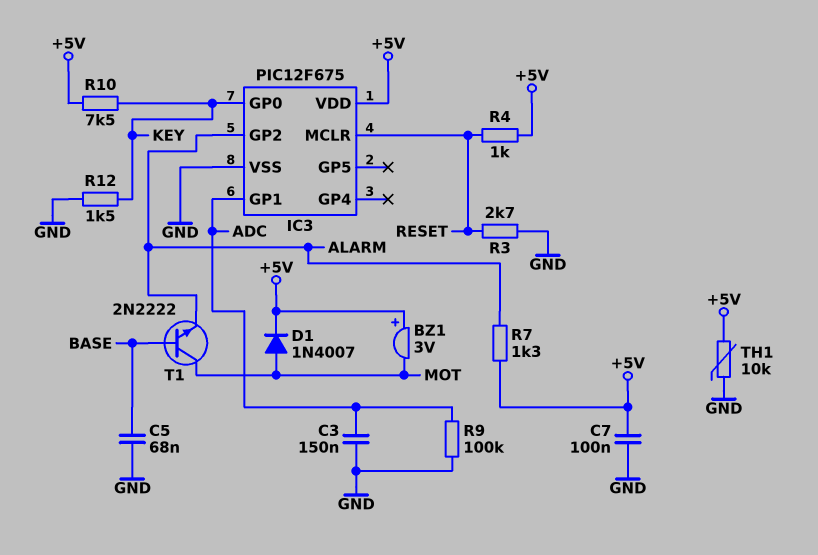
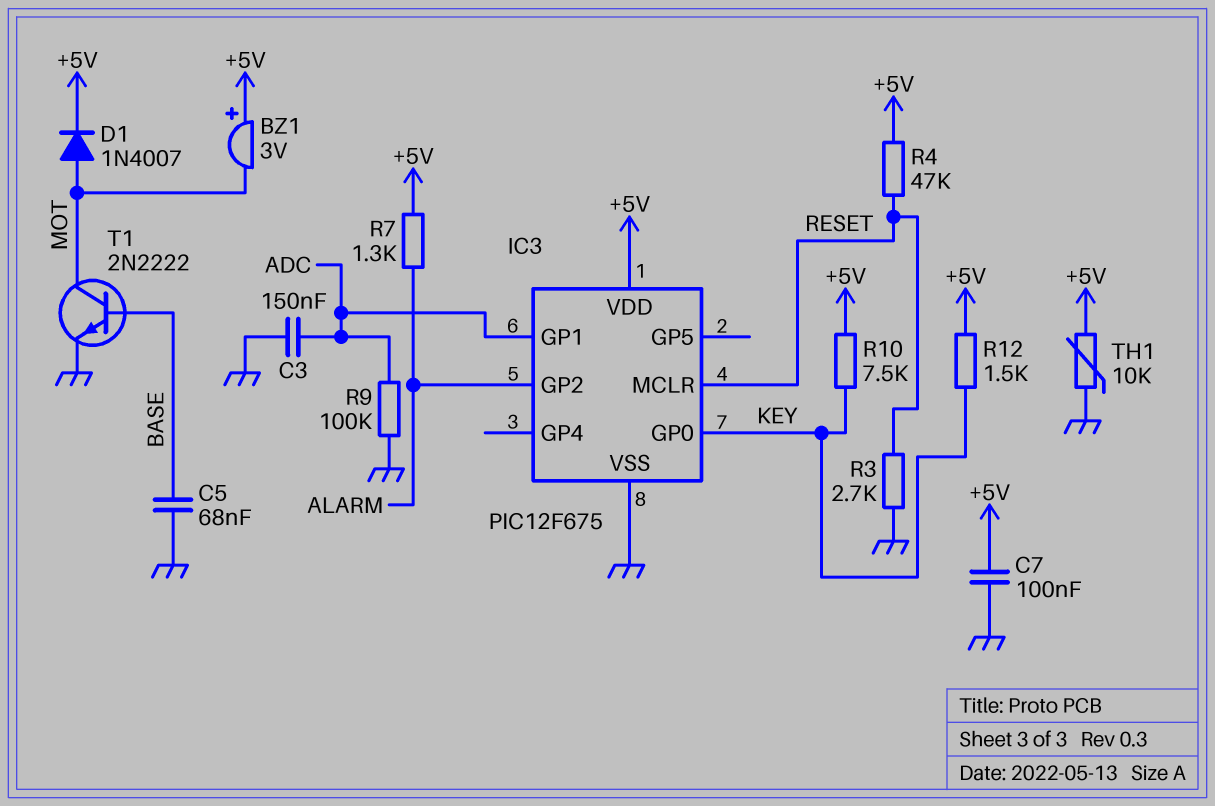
R4: 1k (+5V, RESET) -> 47k (+5V, RESET)
R12: 1.5k (GND, KEY) -> 1.5k (+5V, KEY)
T1: NPN 2N2222 (B BASE, C MOT, E ALARM) -> NPN 2N2222 (B BASE, C MOT, E GND)

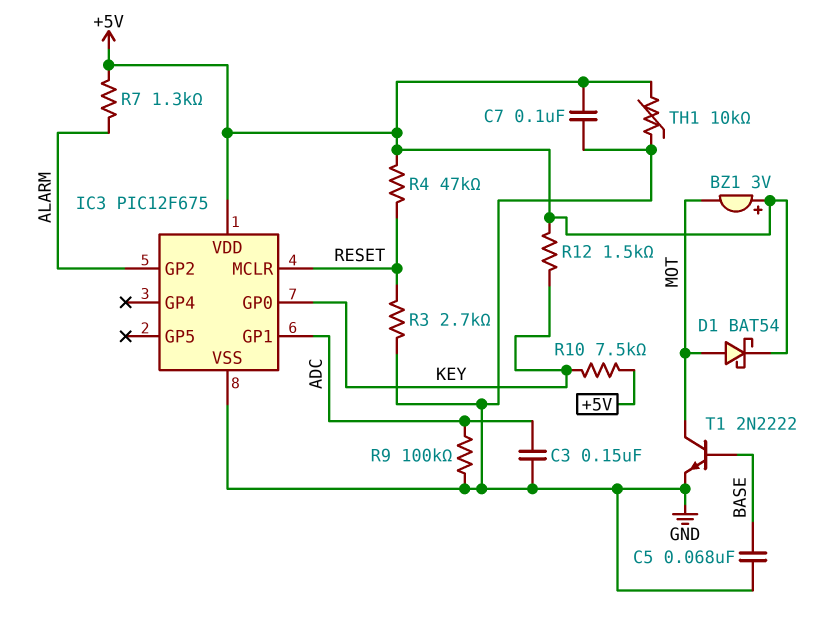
D1: diode 1N4007 (A MOT, K +5V) -> schottky BAT54 (A MOT, K +5V)

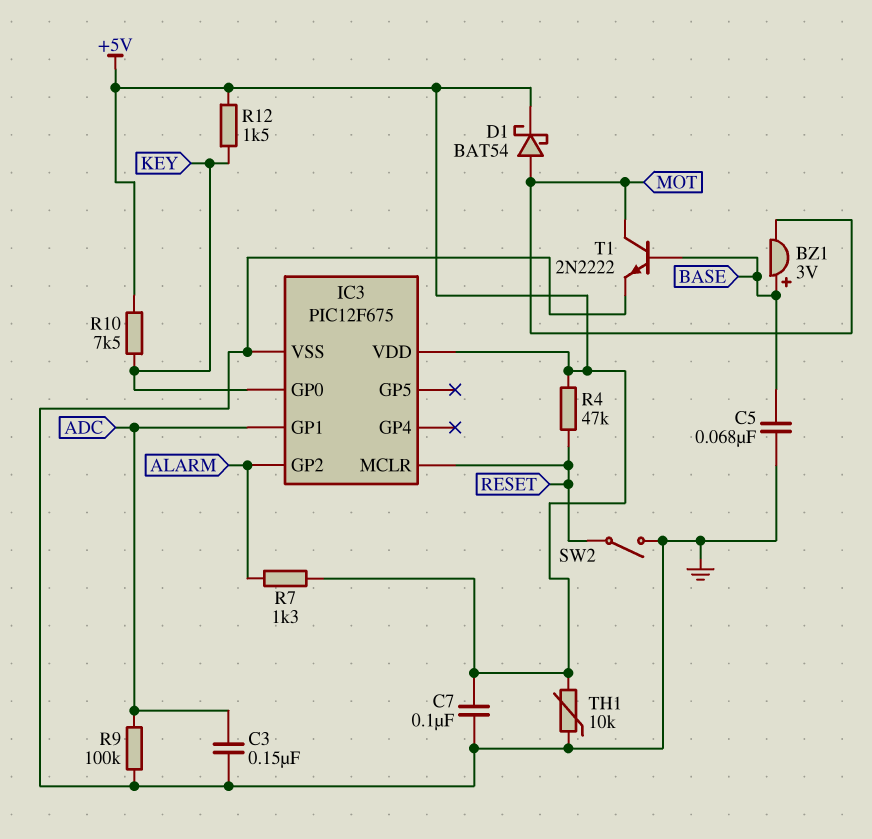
BZ1: buzzer 3V (plus +5V, minus MOT) -> buzzer 3V (plus BASE, minus MOT)
R3: 2.7k (GND, RESET) -> none
SW2: none -> switch (GND, RESET)

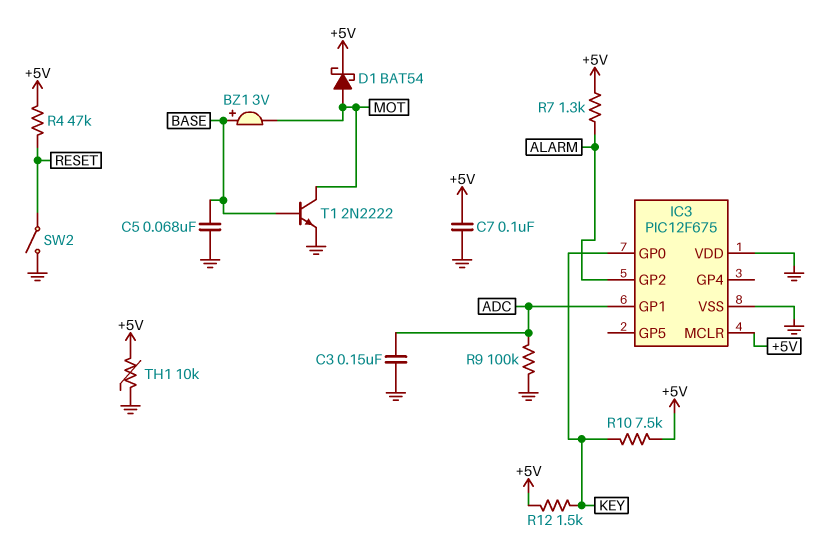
IC3 pin MCLR: RESET -> +5V
IC3 pin VDD: +5V -> GND

